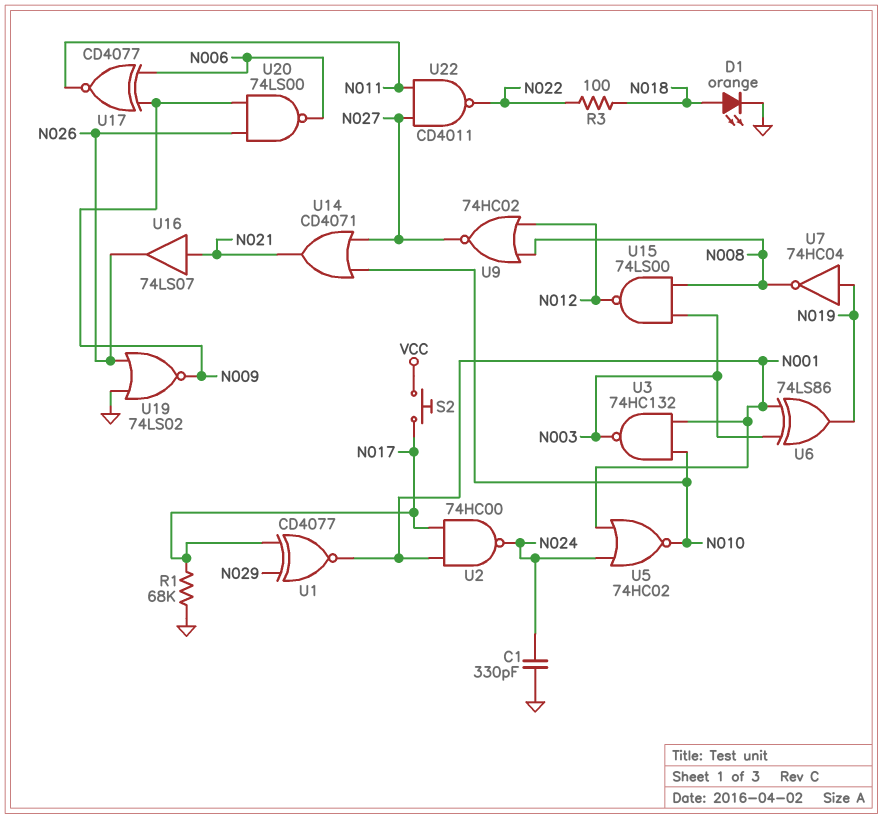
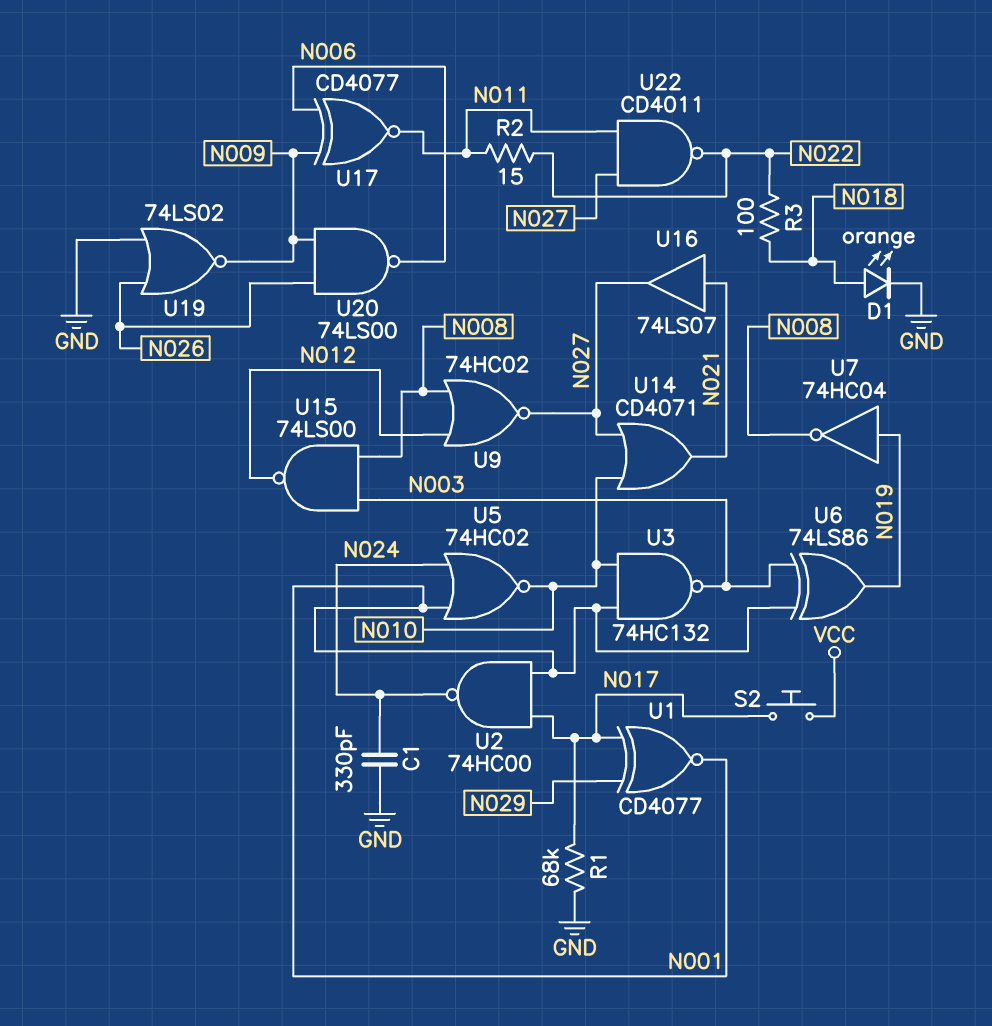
R2: none -> 15 (N011, N022)
U16: buffer 74LS07 (in N021, out N026) -> buffer 74LS07 (in N021, out N027)

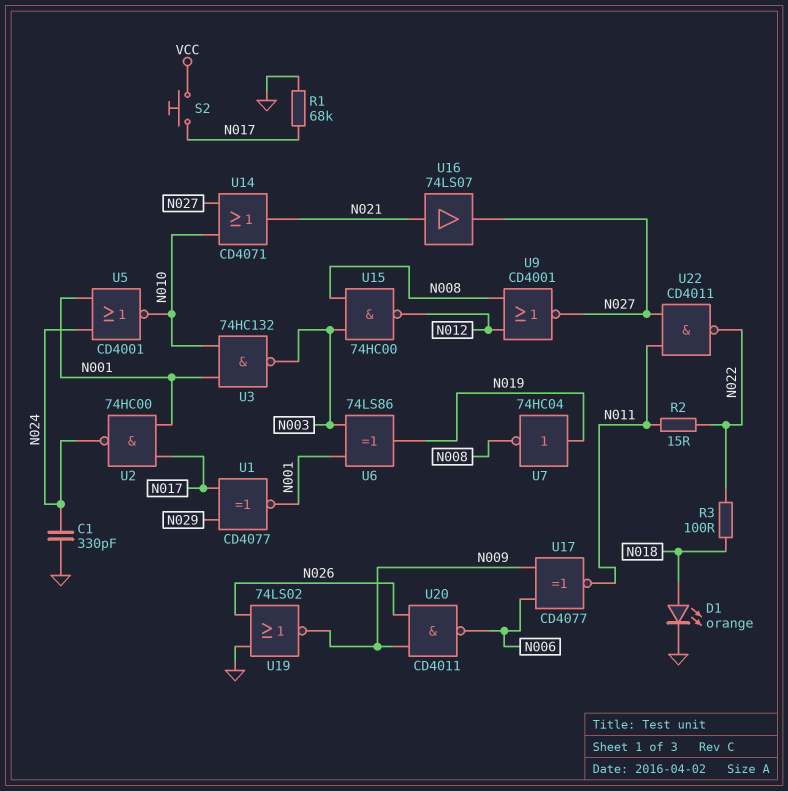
U5: NOR 74HC02 (in N001, in N024, out N010) -> NOR CD4001 (in N001, in N024, out N010)
U9: NOR 74HC02 (in N008, in N012, out N027) -> NOR CD4001 (in N008, in N012, out N027)
U15: NAND 74LS00 (in N003, in N008, out N012) -> NAND 74HC00 (in N003, in N008, out N012)
U20: NAND 74LS00 (in N009, in N026, out N006) -> NAND CD4011 (in N009, in N026, out N006)

